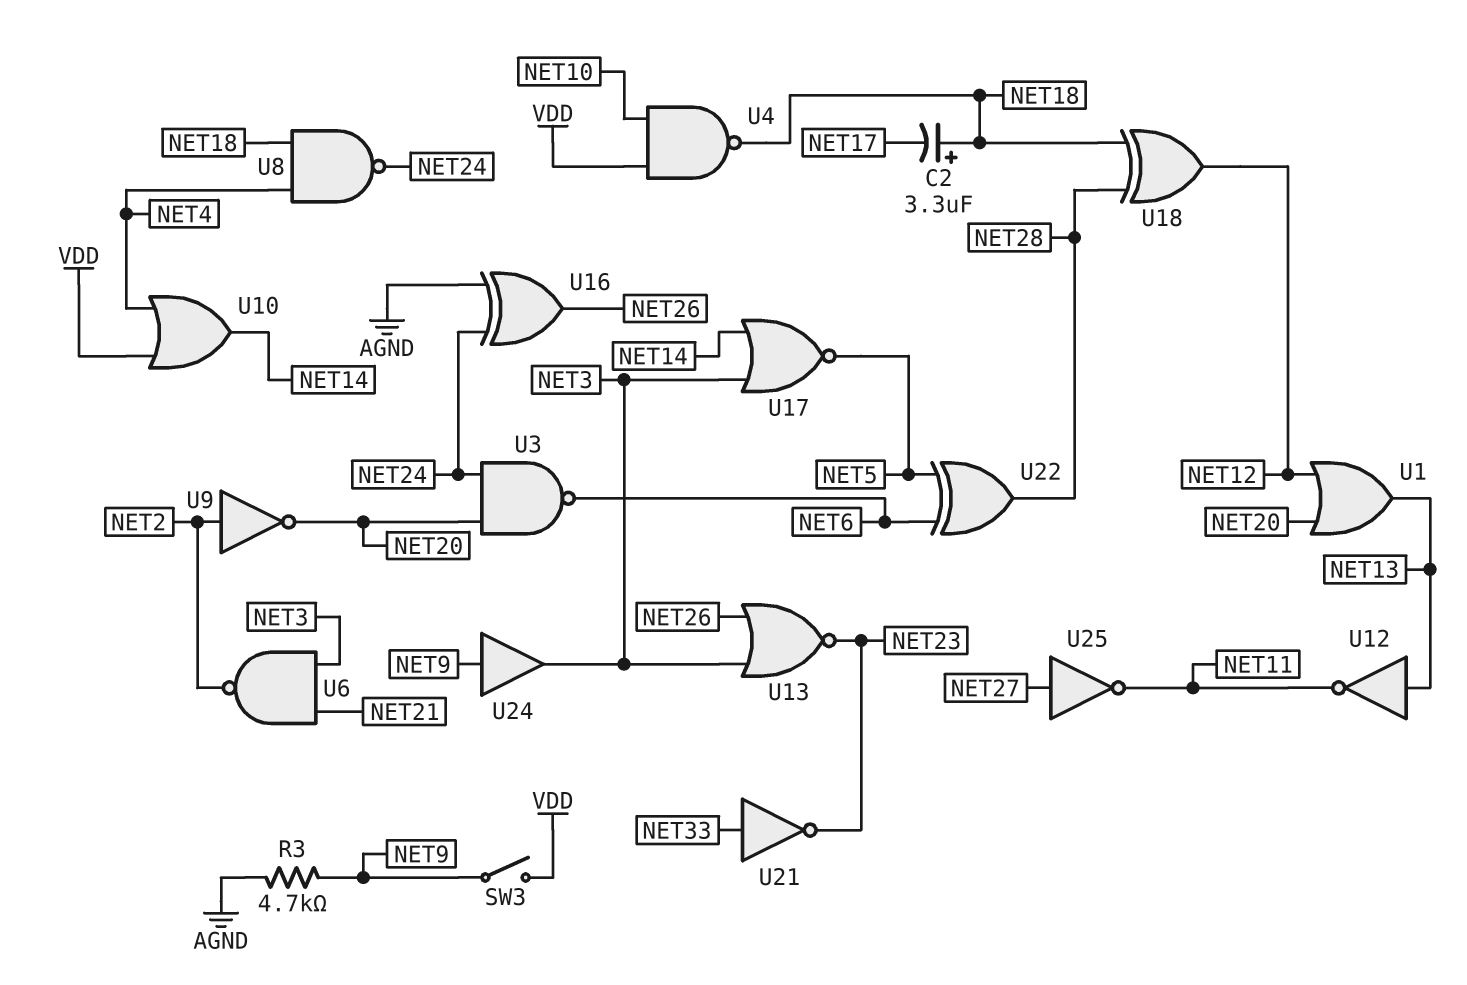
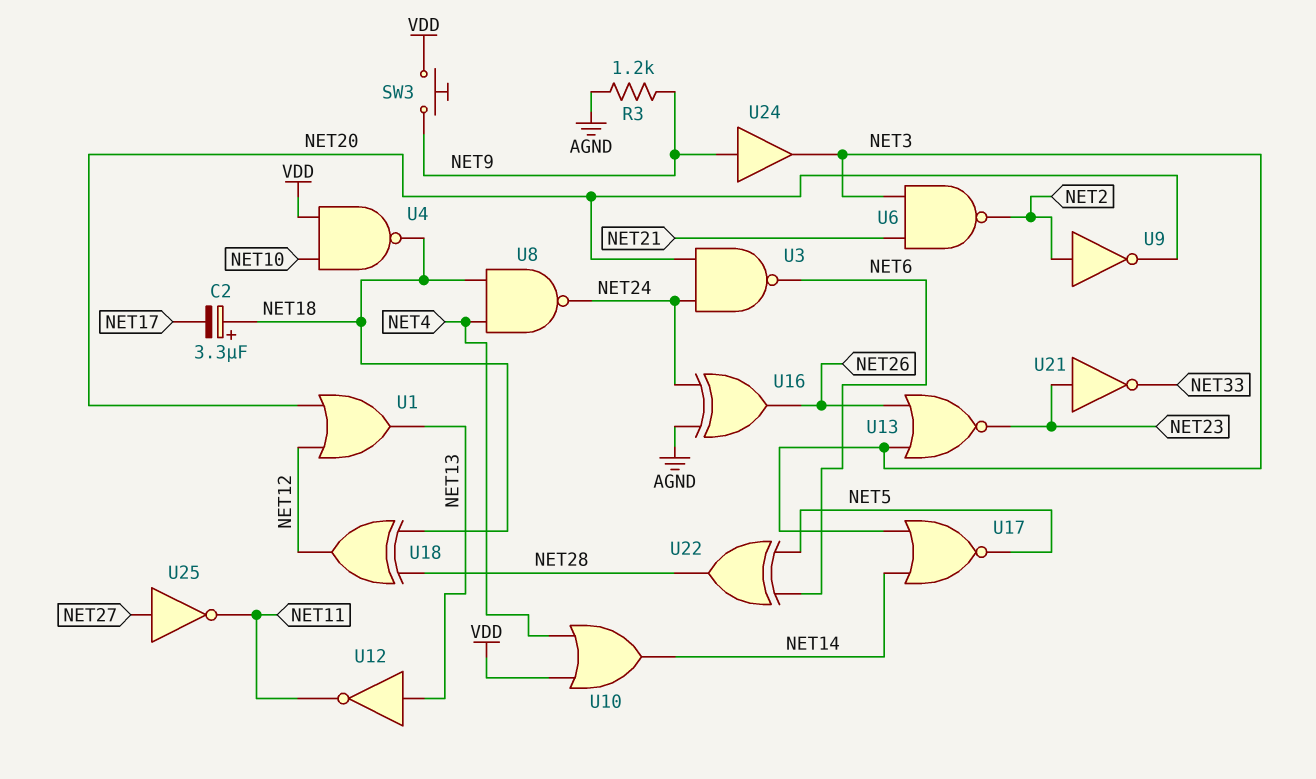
R3: 4.7k (AGND, NET9) -> 1.2k (AGND, NET9)
SW3: switch (NET9, VDD) -> button (NET9, VDD)
U21: NOT (in NET33, out NET23) -> NOT (in NET23, out NET33)

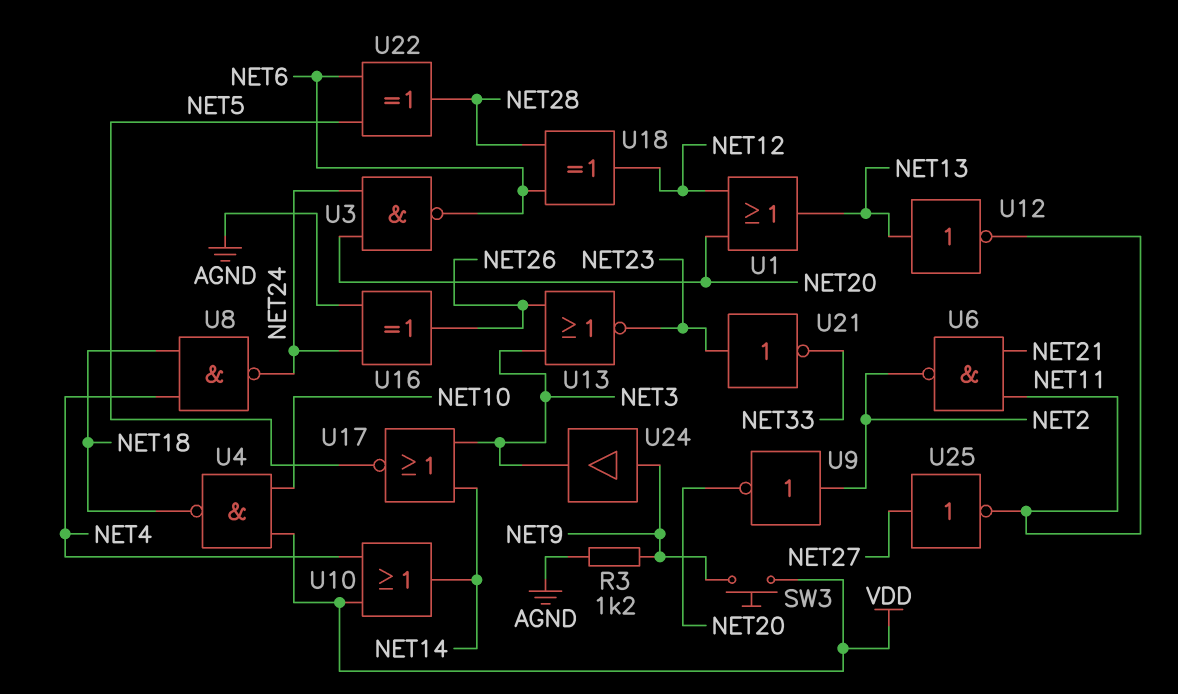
C2: 3.3uF (plus NET18, minus NET17) -> none
U6: NAND (in NET3, in NET21, out NET2) -> NAND (in NET11, in NET21, out NET2)
U18: XOR (in NET18, in NET28, out NET12) -> XOR (in NET6, in NET28, out NET12)

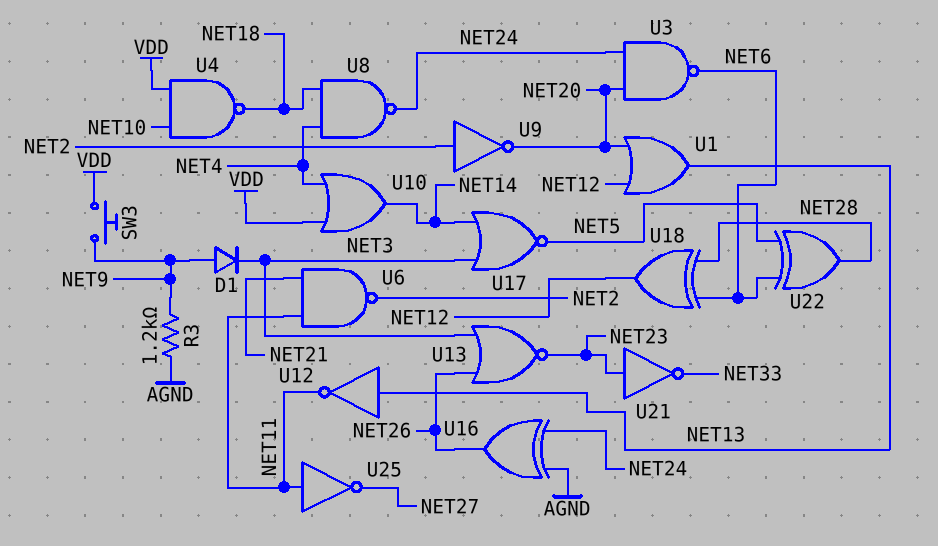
D1: none -> diode (A NET9, K NET3)
U24: buffer (in NET9, out NET3) -> none
U25: NOT (in NET27, out NET11) -> NOT (in NET11, out NET27)

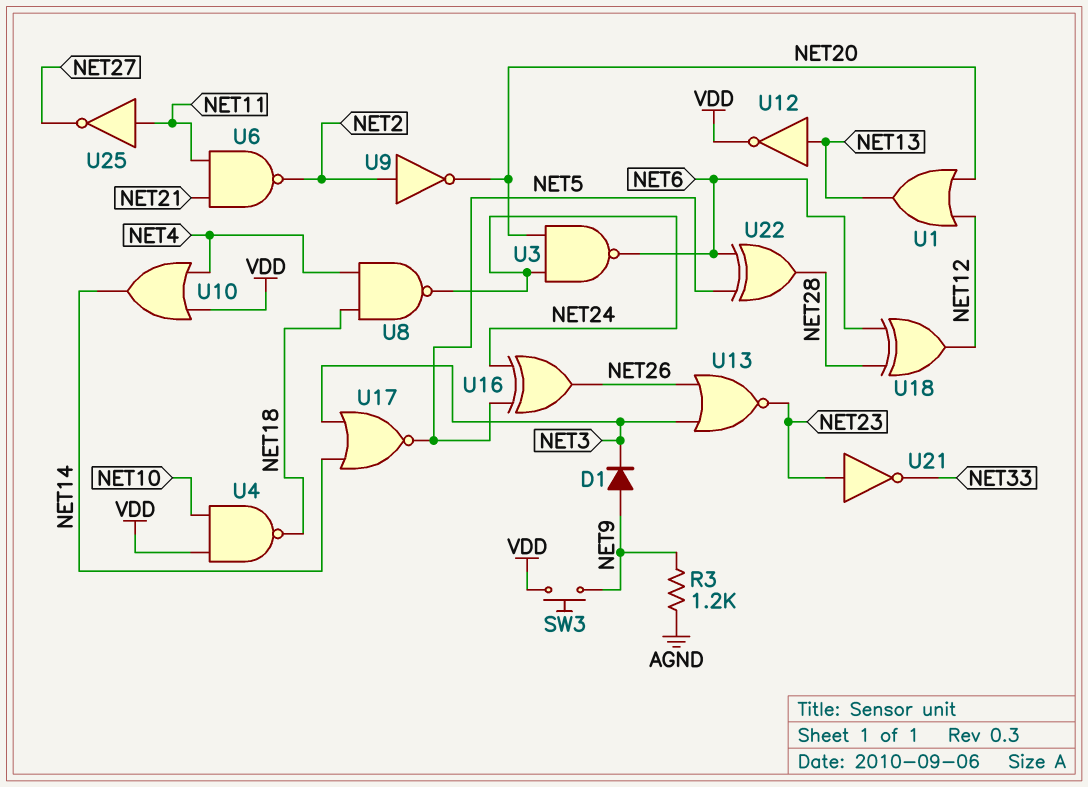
U12: NOT (in NET13, out NET11) -> NOT (in NET13, out VDD)
U16: XOR (in AGND, in NET24, out NET26) -> XOR (in NET5, in NET24, out NET26)

